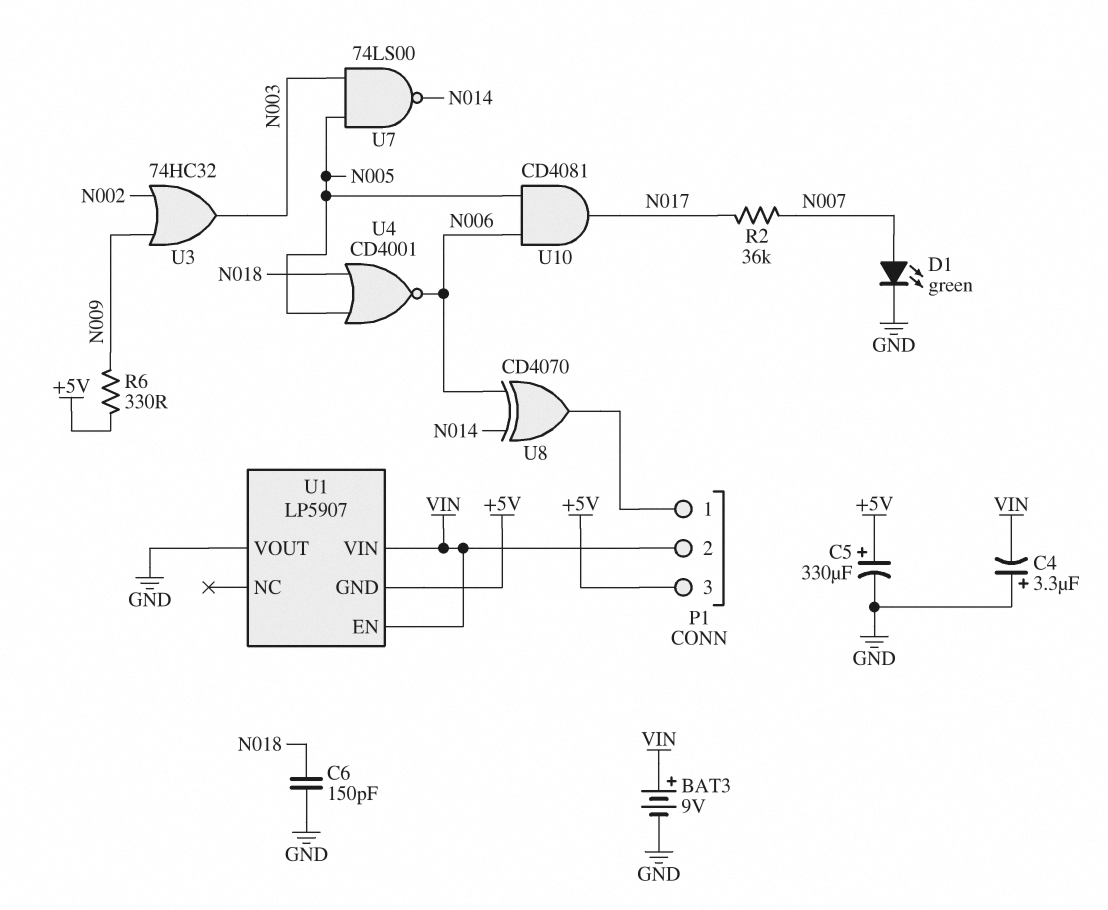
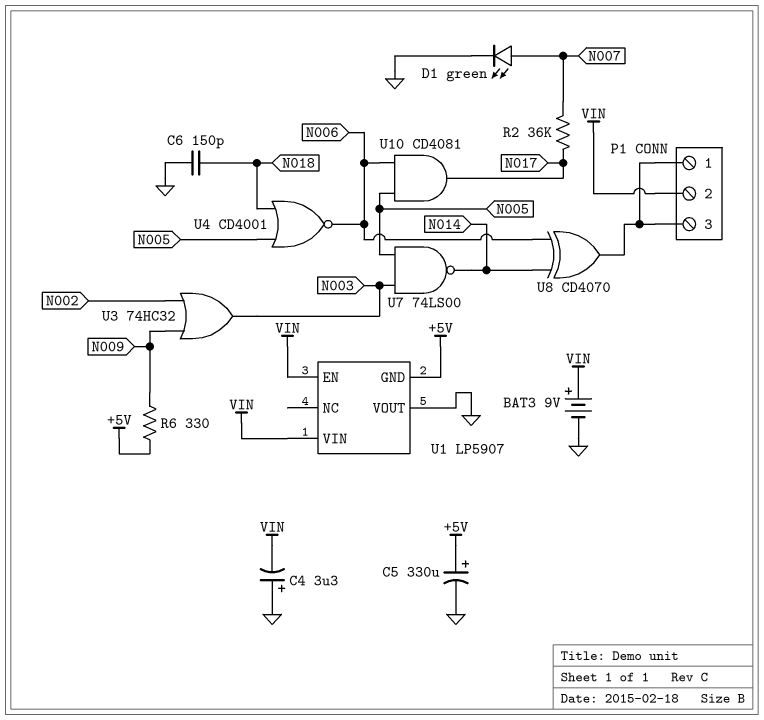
P1 pin 3: +5V -> P1/1

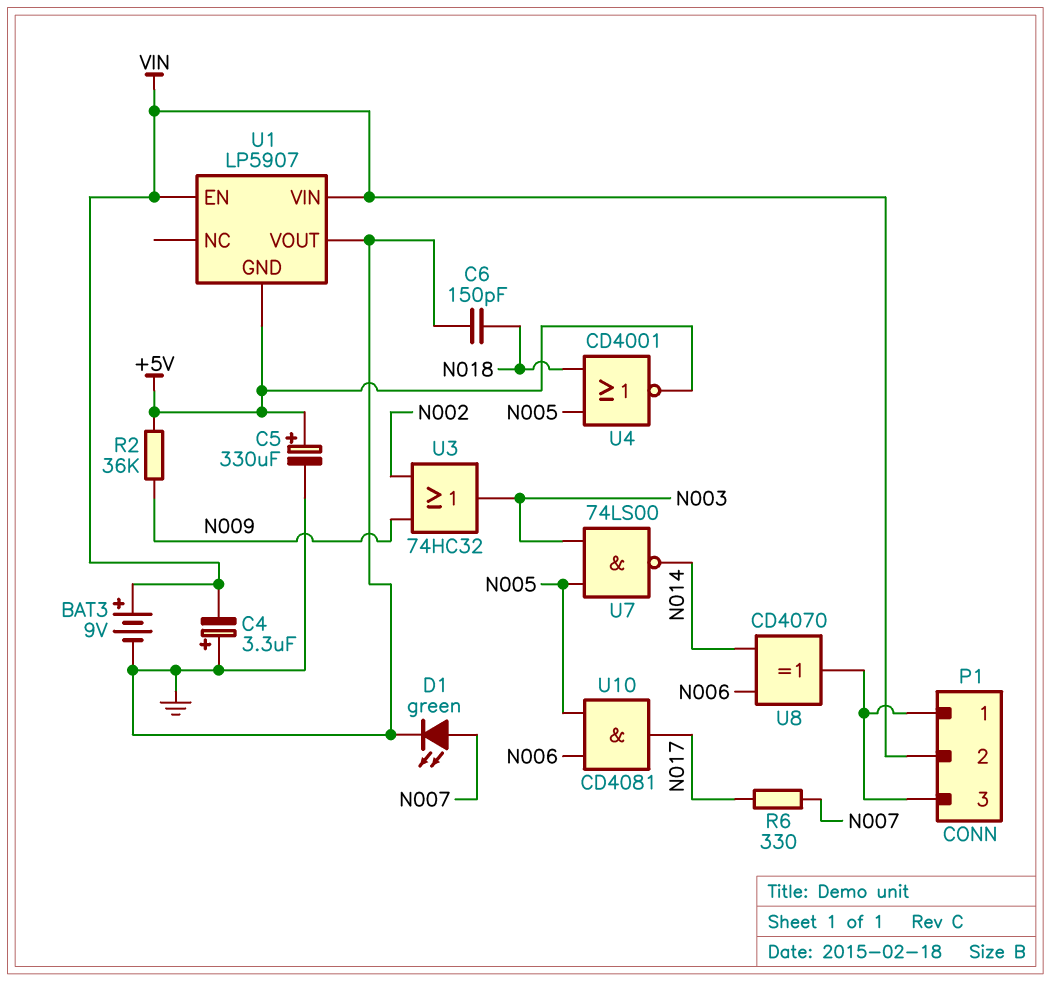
R2: 36k (N007, N017) -> 36k (+5V, N009)
R6: 330 (+5V, N009) -> 330 (N007, N017)
U4: NOR CD4001 (in N005, in N018, out N006) -> NOR CD4001 (in N005, in N018, out +5V)

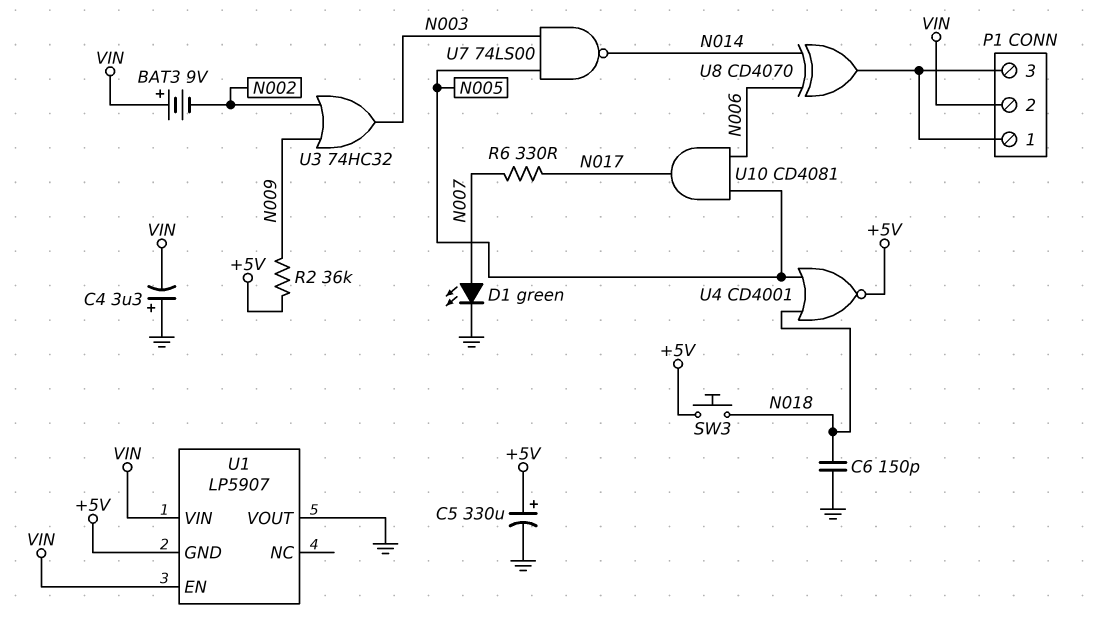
BAT3: 9V (plus VIN, minus GND) -> 9V (plus VIN, minus N002)
SW3: none -> button (+5V, N018)

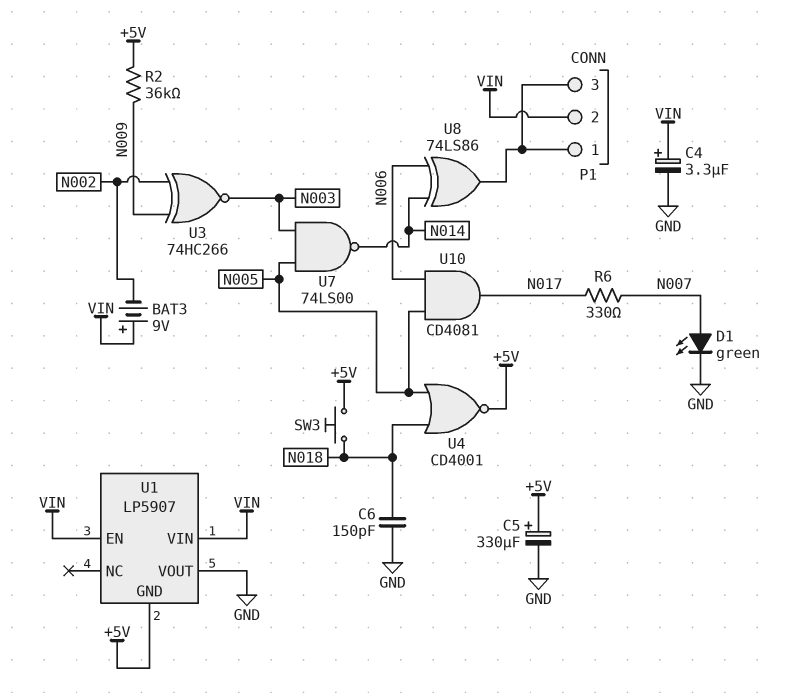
C4: 3.3uF (plus GND, minus VIN) -> 3.3uF (plus VIN, minus GND)
U3: OR 74HC32 (in N002, in N009, out N003) -> XNOR 74HC266 (in N002, in N009, out N003)
U8: XOR CD4070 (in N006, in N014, out P1/1) -> XOR 74LS86 (in N006, in N014, out P1/1)

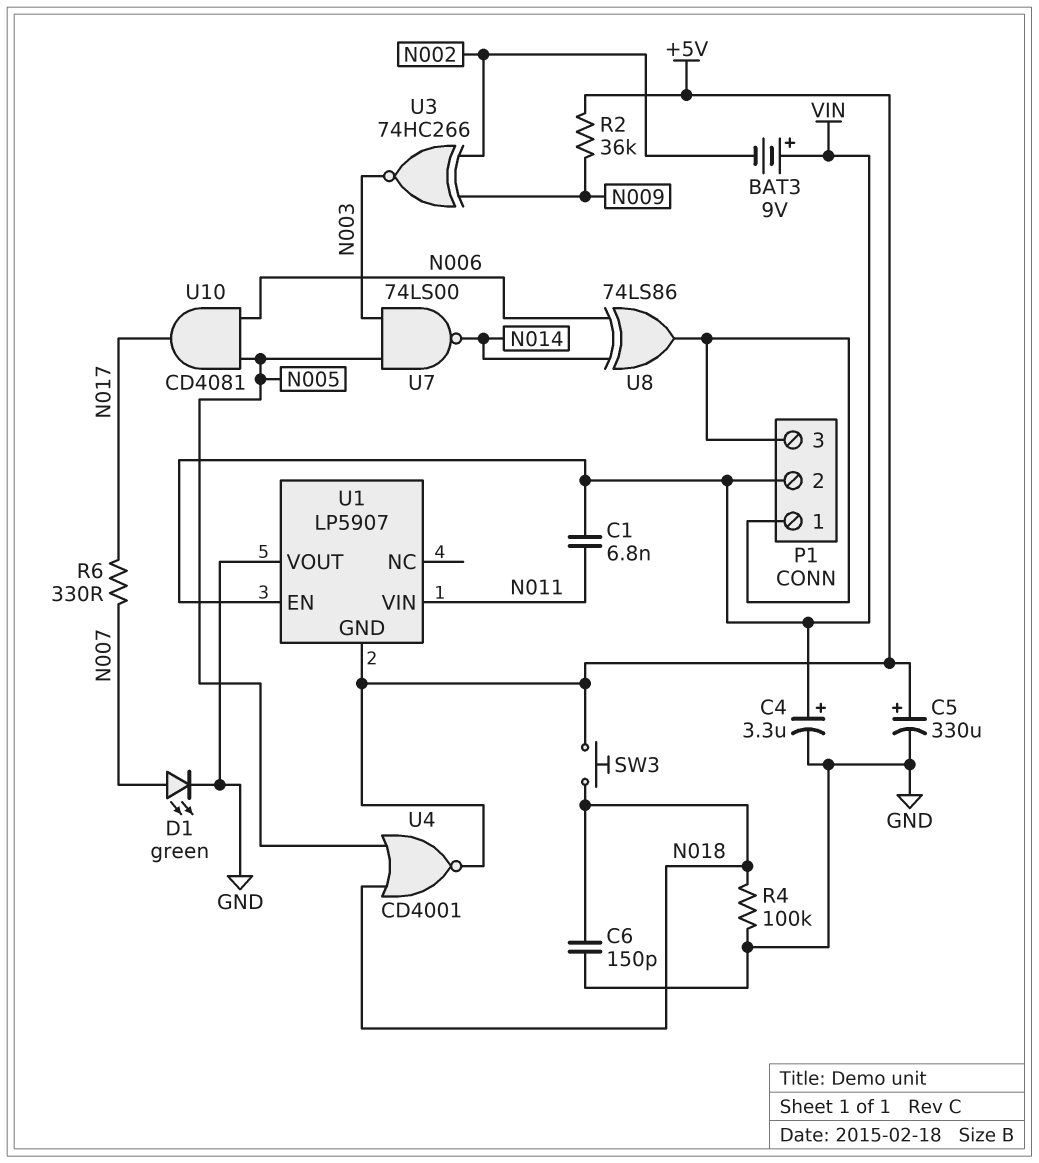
C1: none -> 6.8nF (N011, VIN)
R4: none -> 100k (GND, N018)
U1 pin VIN: VIN -> N011

